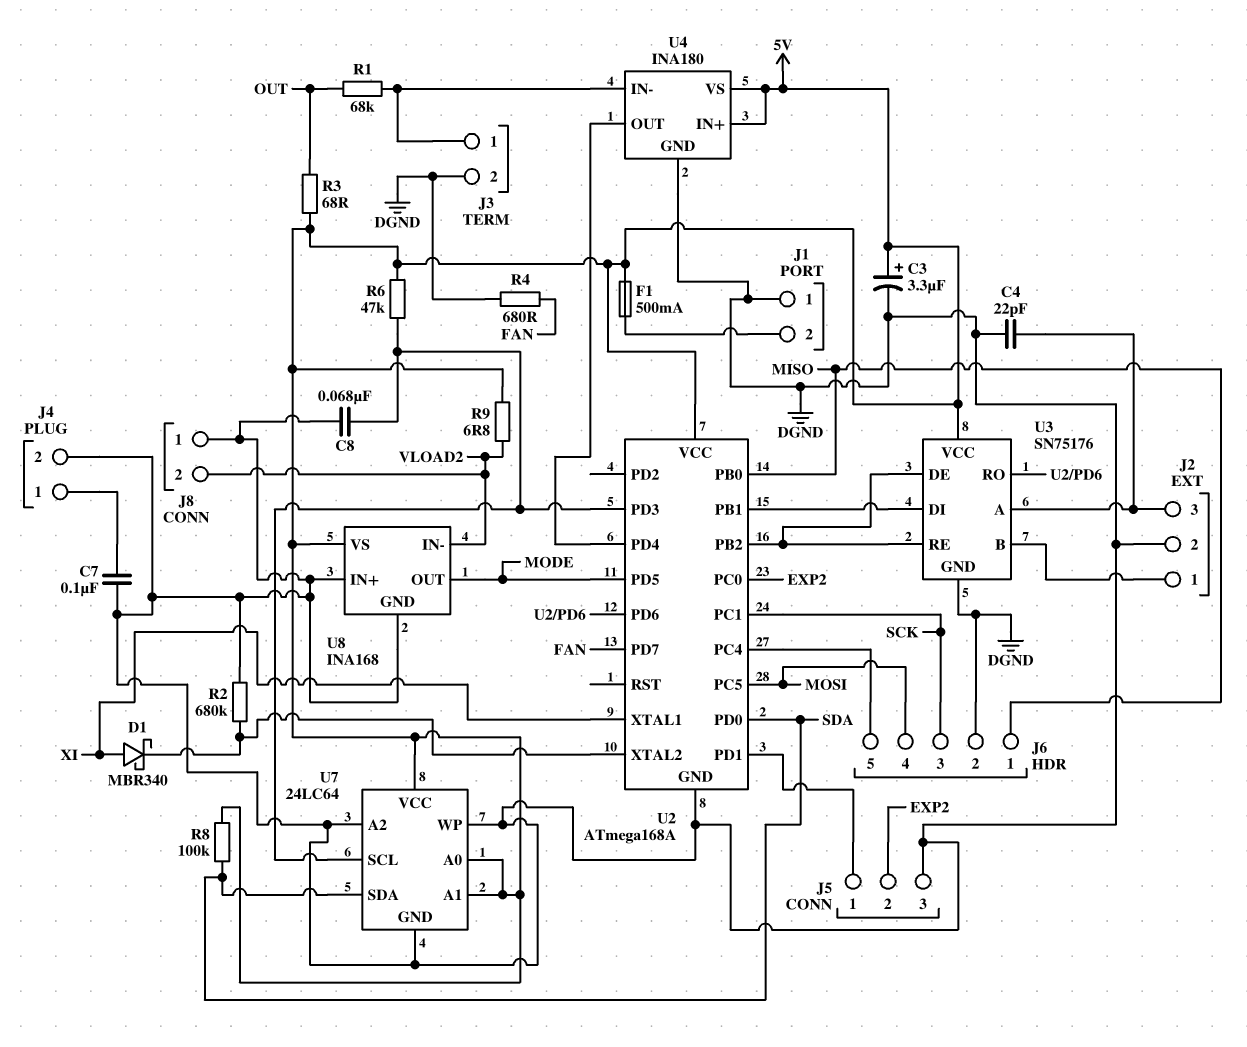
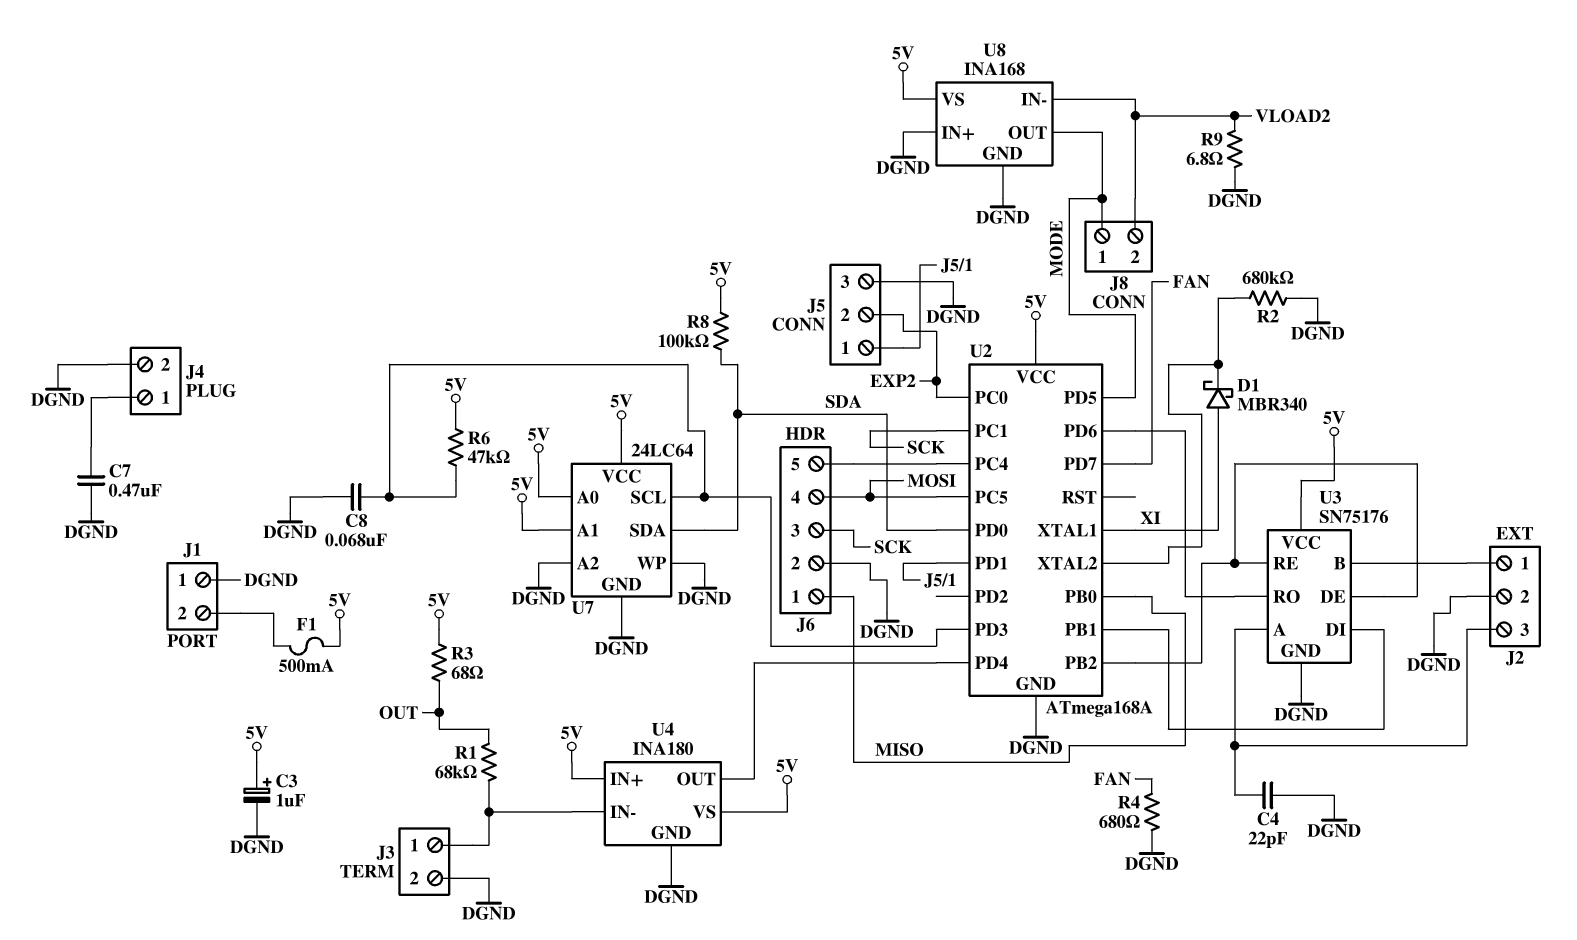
C3: 3.3uF (plus 5V, minus DGND) -> 1uF (plus 5V, minus DGND)
C7: 100nF (DGND, J4/1) -> 470nF (DGND, J4/1)
J8 pin 1: DGND -> MODE
R9: 6.8 (5V, VLOAD2) -> 6.8 (DGND, VLOAD2)

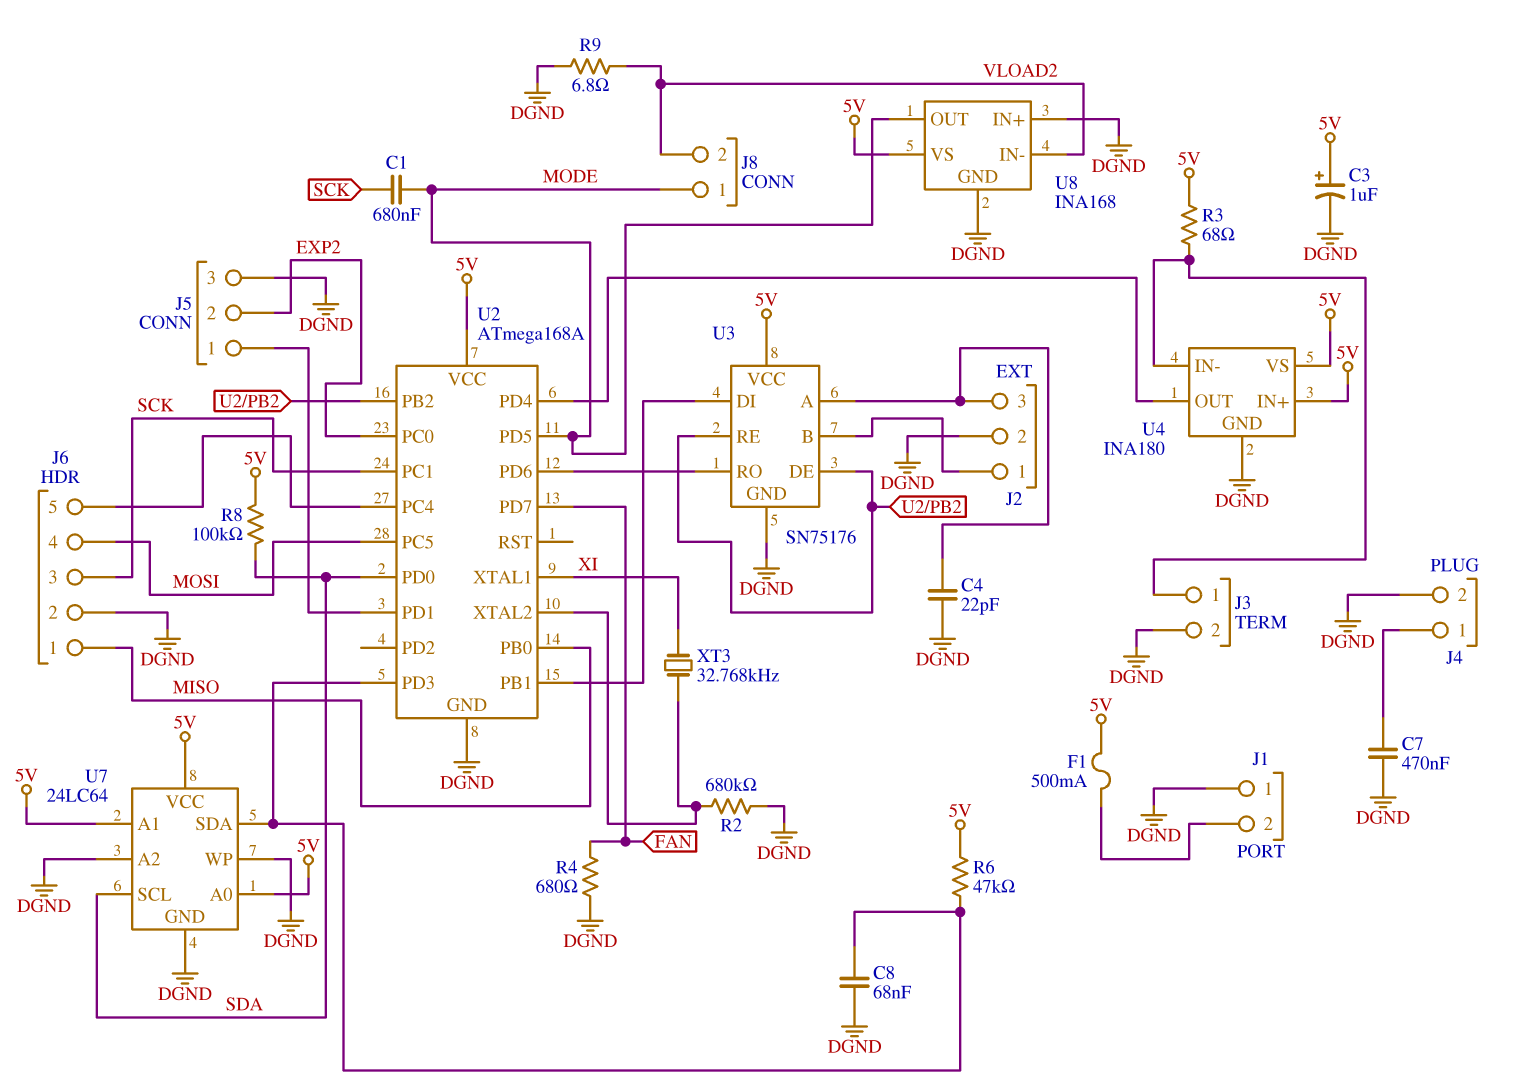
C1: none -> 680nF (MODE, SCK)
D1: schottky MBR340 (A XI, K U2/XTAL2) -> none
R1: 68k (J3/1, OUT) -> none
R3: 68 (5V, OUT) -> 68 (5V, J3/1)
U7 pin SCL: U2/PD3 -> SDA
U7 pin SDA: SDA -> U2/PD3
XT3: none -> 32.768kHz (U2/XTAL2, XI)

